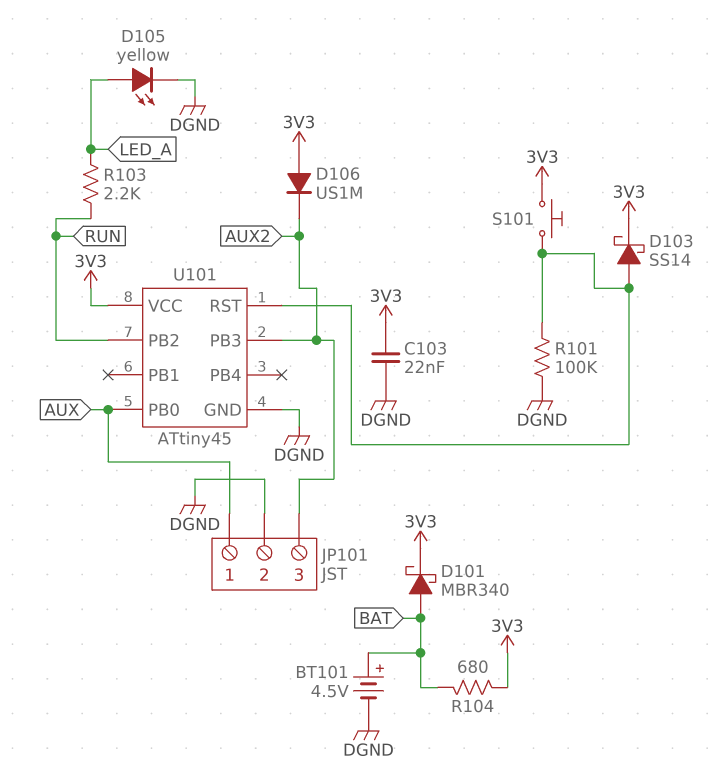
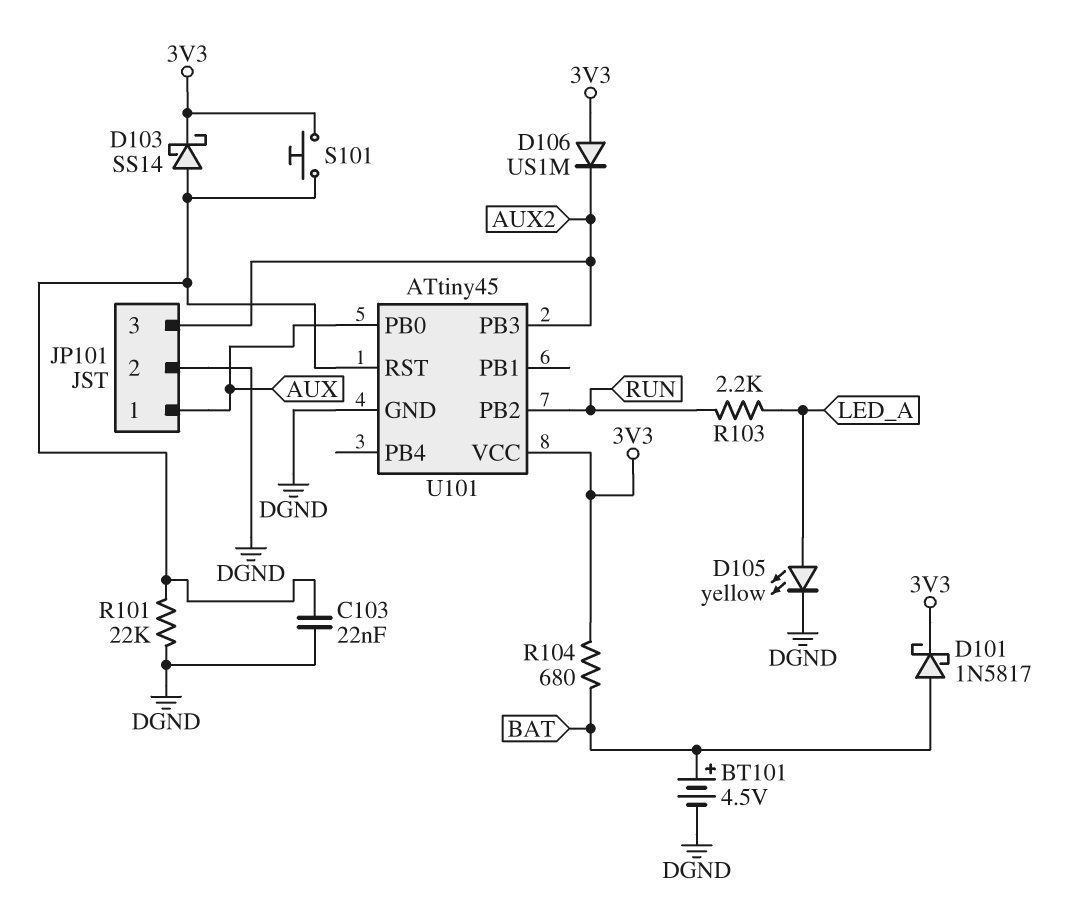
C103: 22nF (3V3, DGND) -> 22nF (DGND, U101/RST)
D101: schottky MBR340 (A BAT, K 3V3) -> schottky 1N5817 (A BAT, K 3V3)
R101: 100k (DGND, U101/RST) -> 22k (DGND, U101/RST)

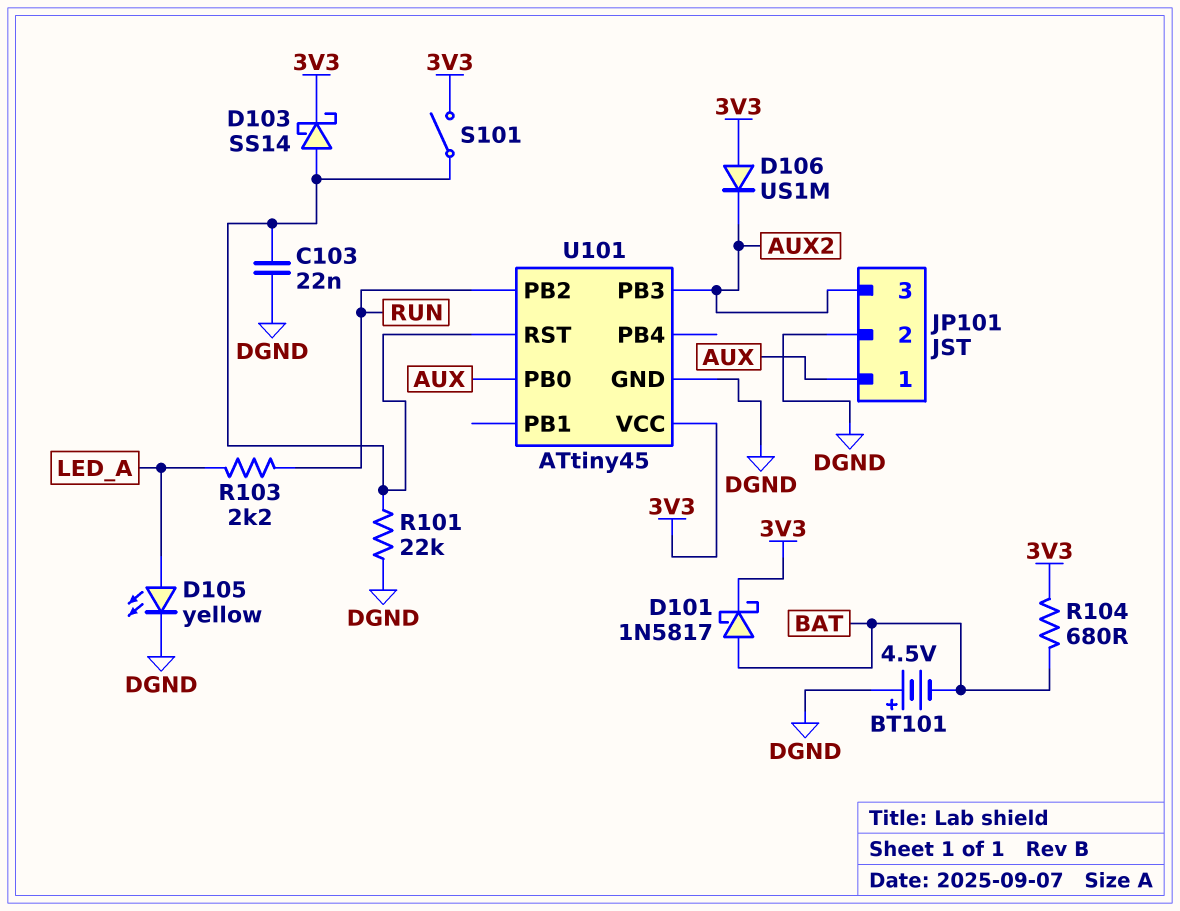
BT101: 4.5V (plus BAT, minus DGND) -> 4.5V (plus DGND, minus BAT)
S101: button (3V3, U101/RST) -> switch (3V3, U101/RST)

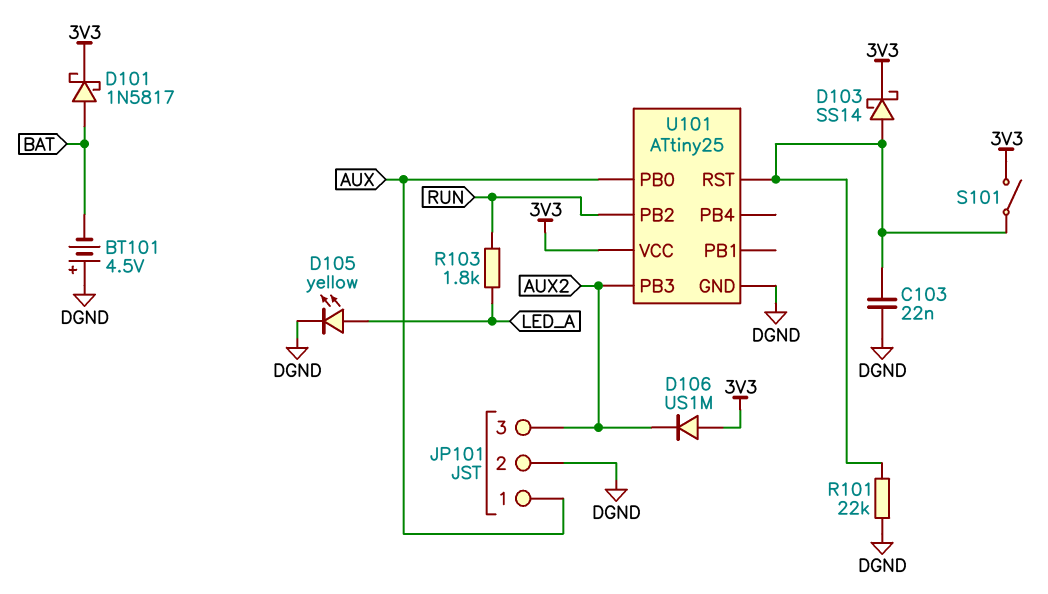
R103: 2.2k (LED_A, RUN) -> 1.8k (LED_A, RUN)
R104: 680 (3V3, BAT) -> none
U101: ATtiny45 -> ATtiny25

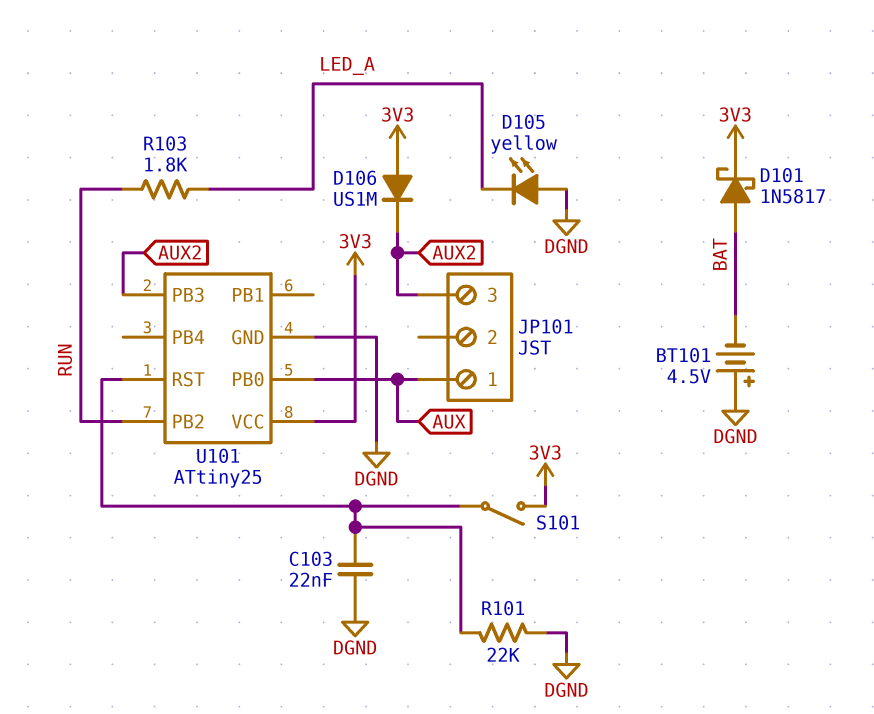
D103: schottky SS14 (A U101/RST, K 3V3) -> none
D105: LED yellow (A LED_A, K DGND) -> LED yellow (A DGND, K LED_A)
JP101 pin 2: DGND -> none

